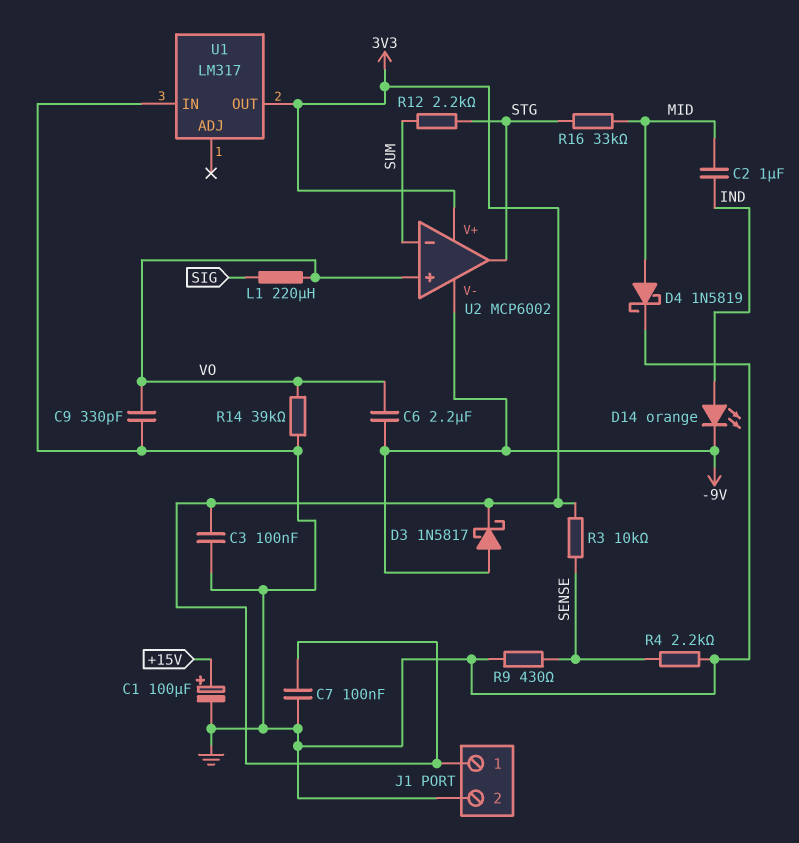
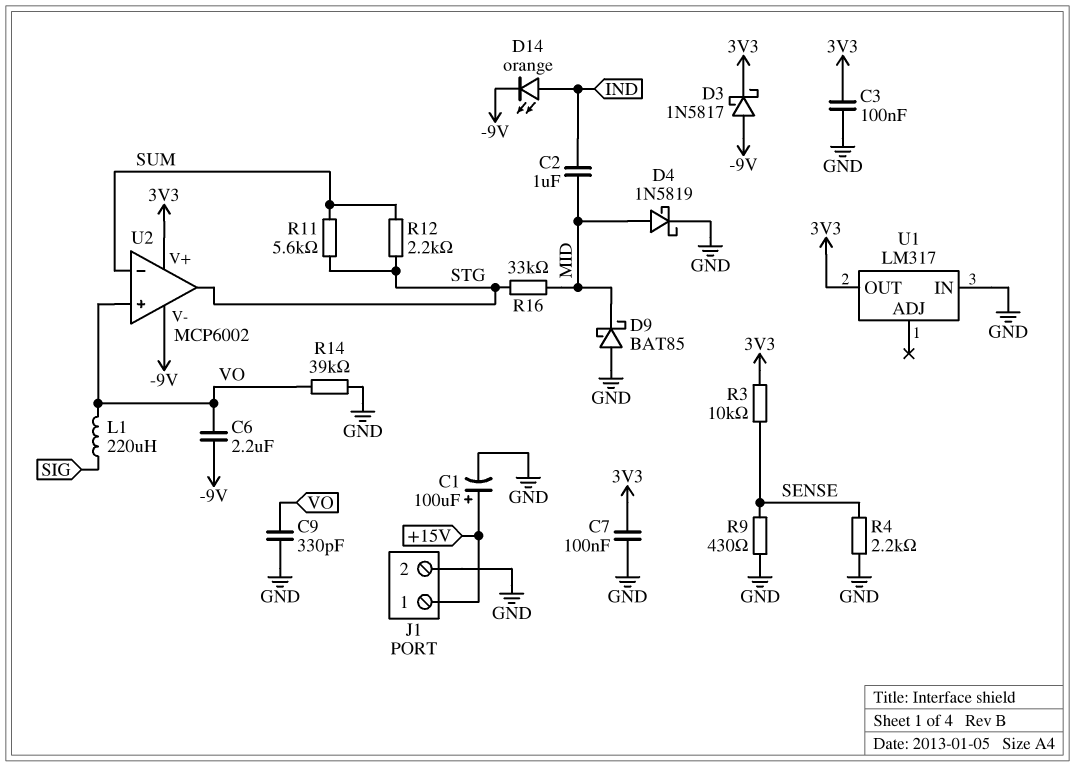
D9: none -> schottky BAT85 (A GND, K MID)
J1 pin 1: 3V3 -> +15V
R11: none -> 5.6k (STG, SUM)

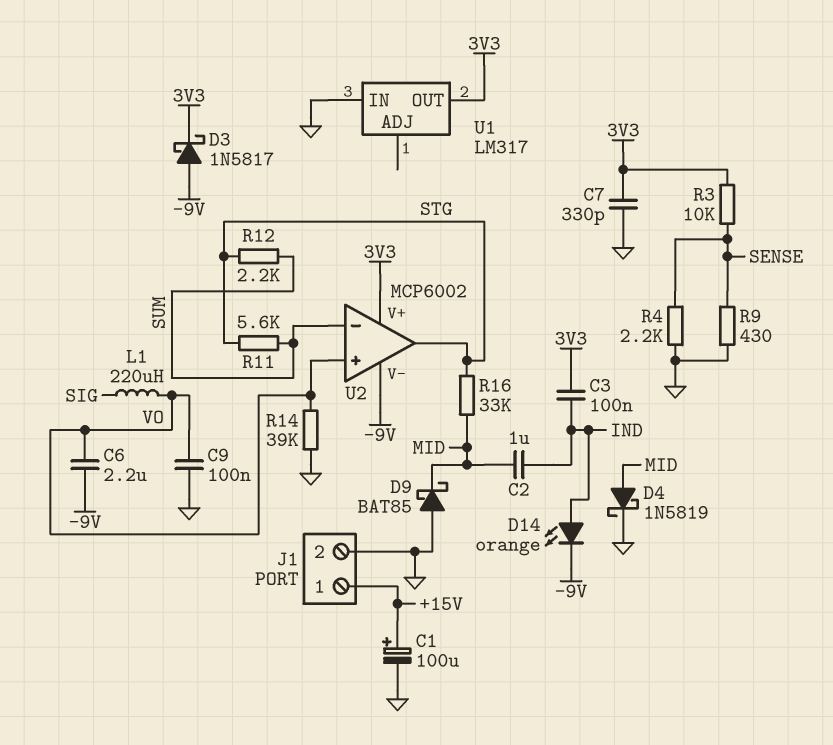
C3: 100nF (3V3, GND) -> 100nF (3V3, IND)
C7: 100nF (3V3, GND) -> 330pF (3V3, GND)
C9: 330pF (GND, VO) -> 100nF (GND, VO)

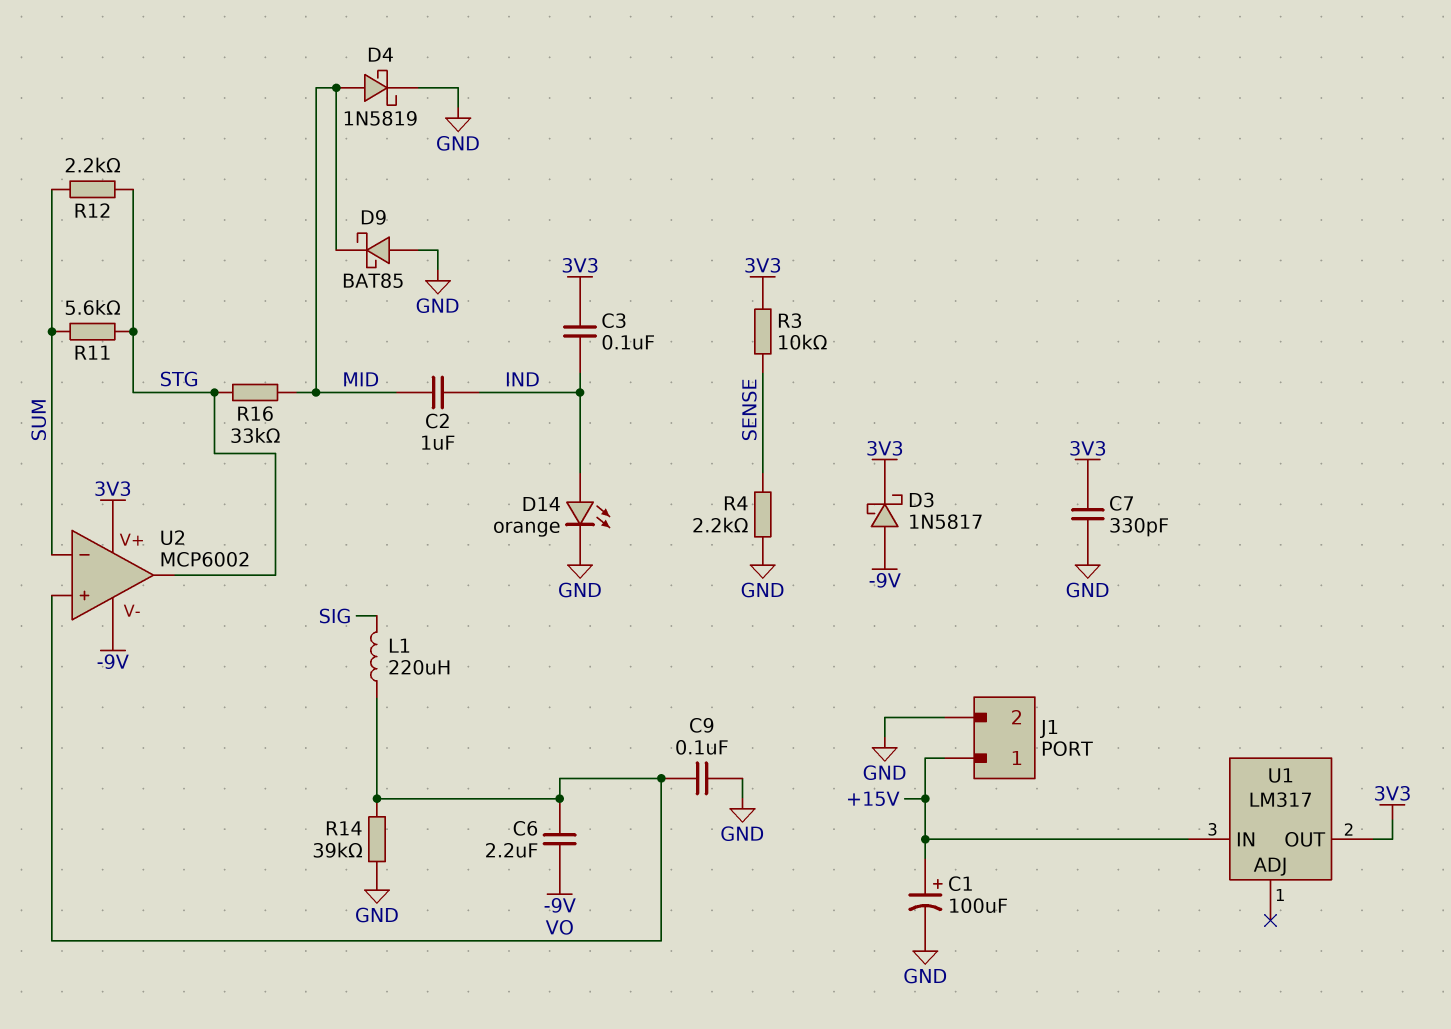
D14: LED orange (A IND, K -9V) -> LED orange (A IND, K GND)
R9: 430 (GND, SENSE) -> none
U1 pin IN: GND -> +15V

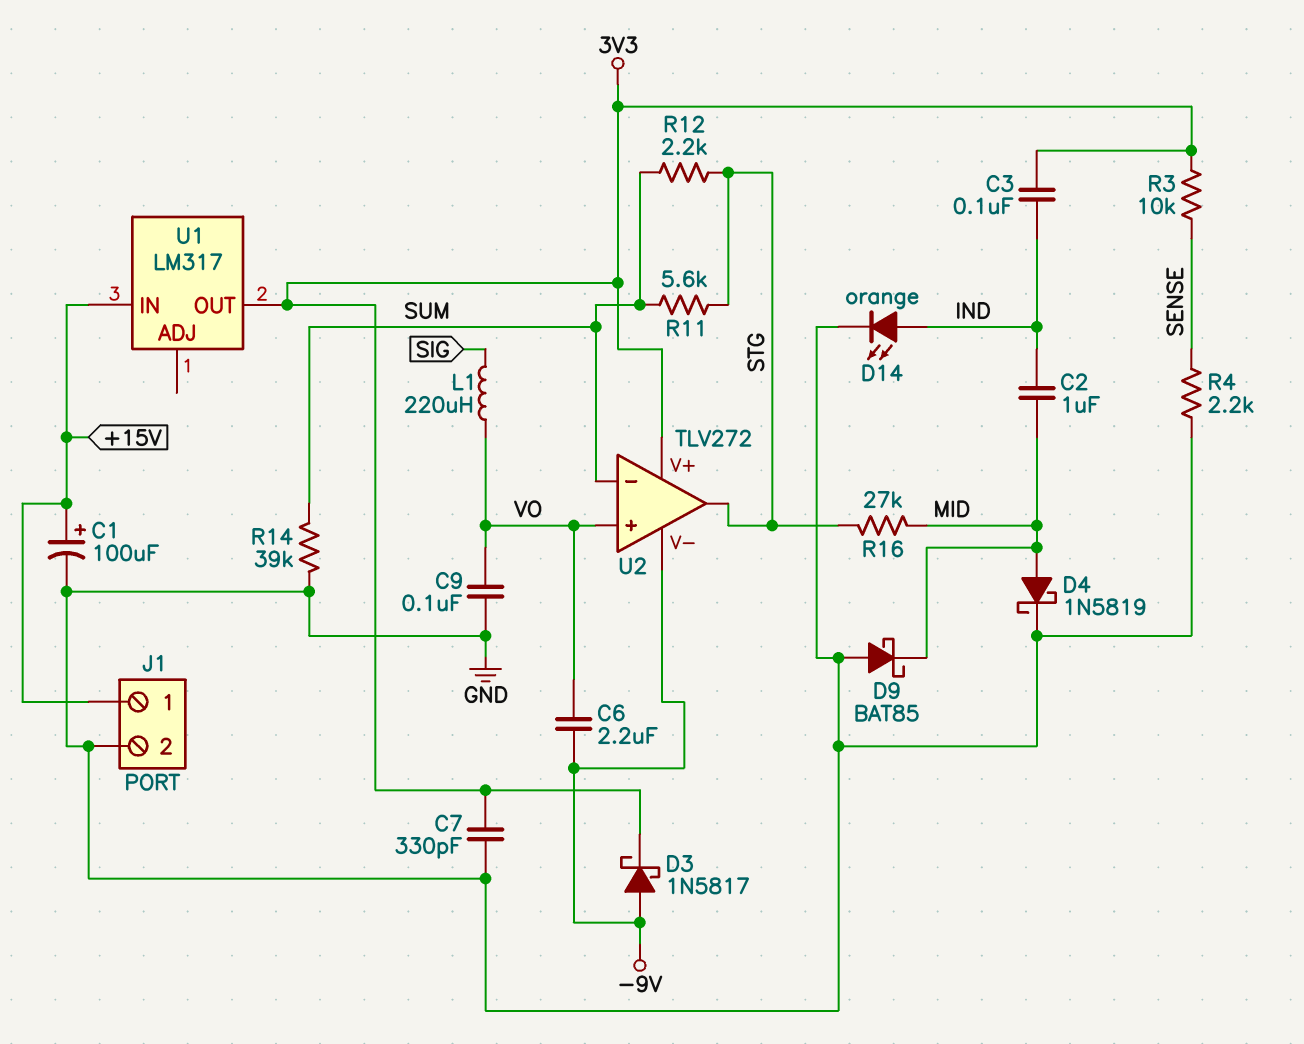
R14: 39k (GND, VO) -> 39k (GND, SUM)
R16: 33k (MID, STG) -> 27k (MID, STG)
U2: MCP6002 -> TLV272

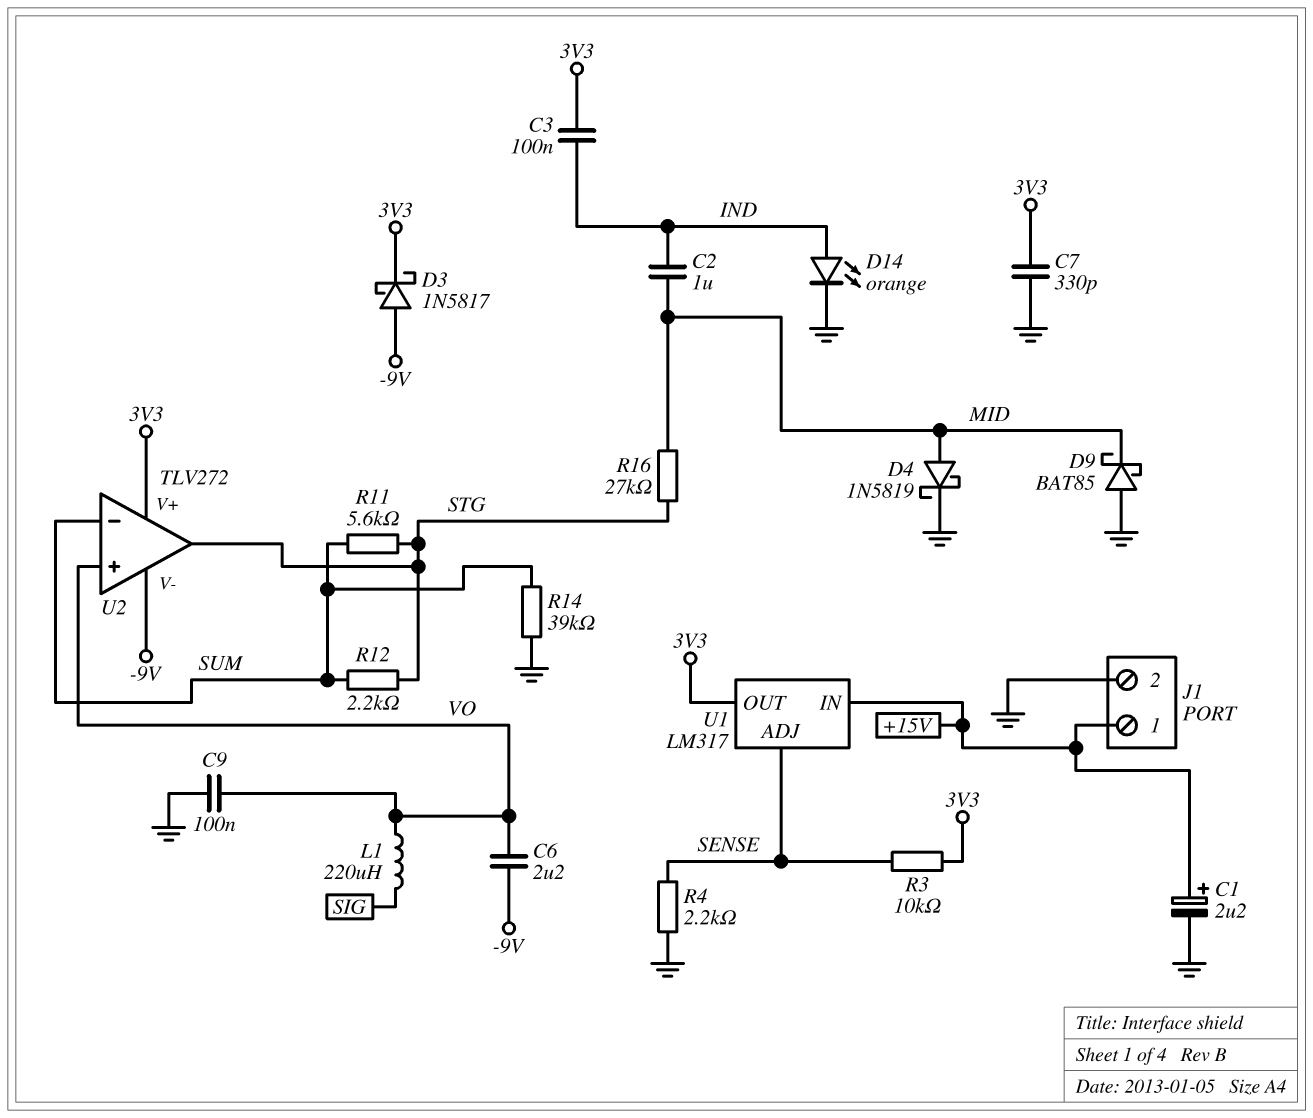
C1: 100uF (plus +15V, minus GND) -> 2.2uF (plus +15V, minus GND)
U1 pin ADJ: none -> SENSE

